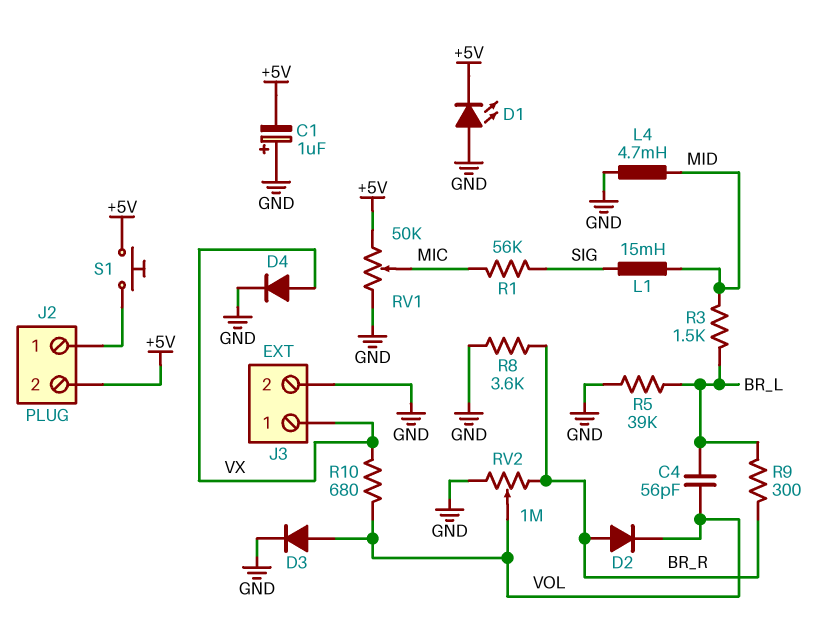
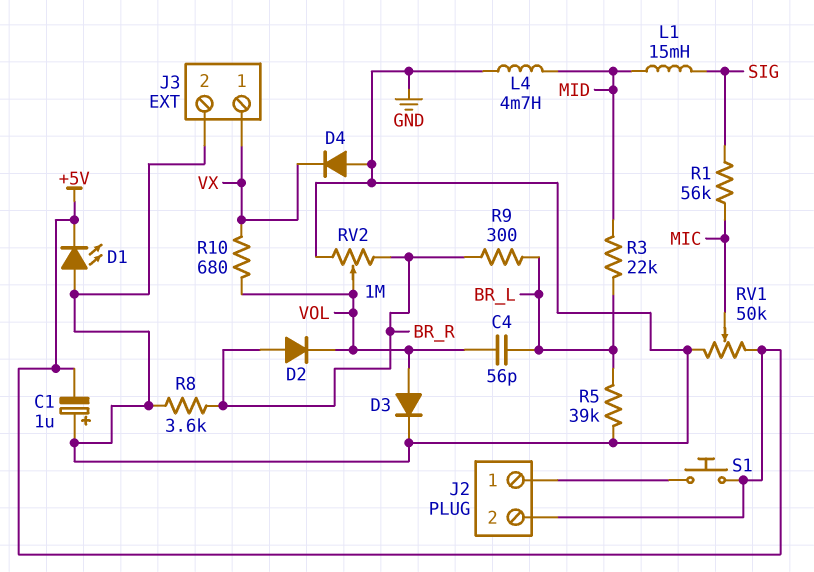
D4: diode (A VX, K GND) -> diode (A GND, K VX)
R3: 1.5k (BR_L, MID) -> 22k (BR_L, MID)

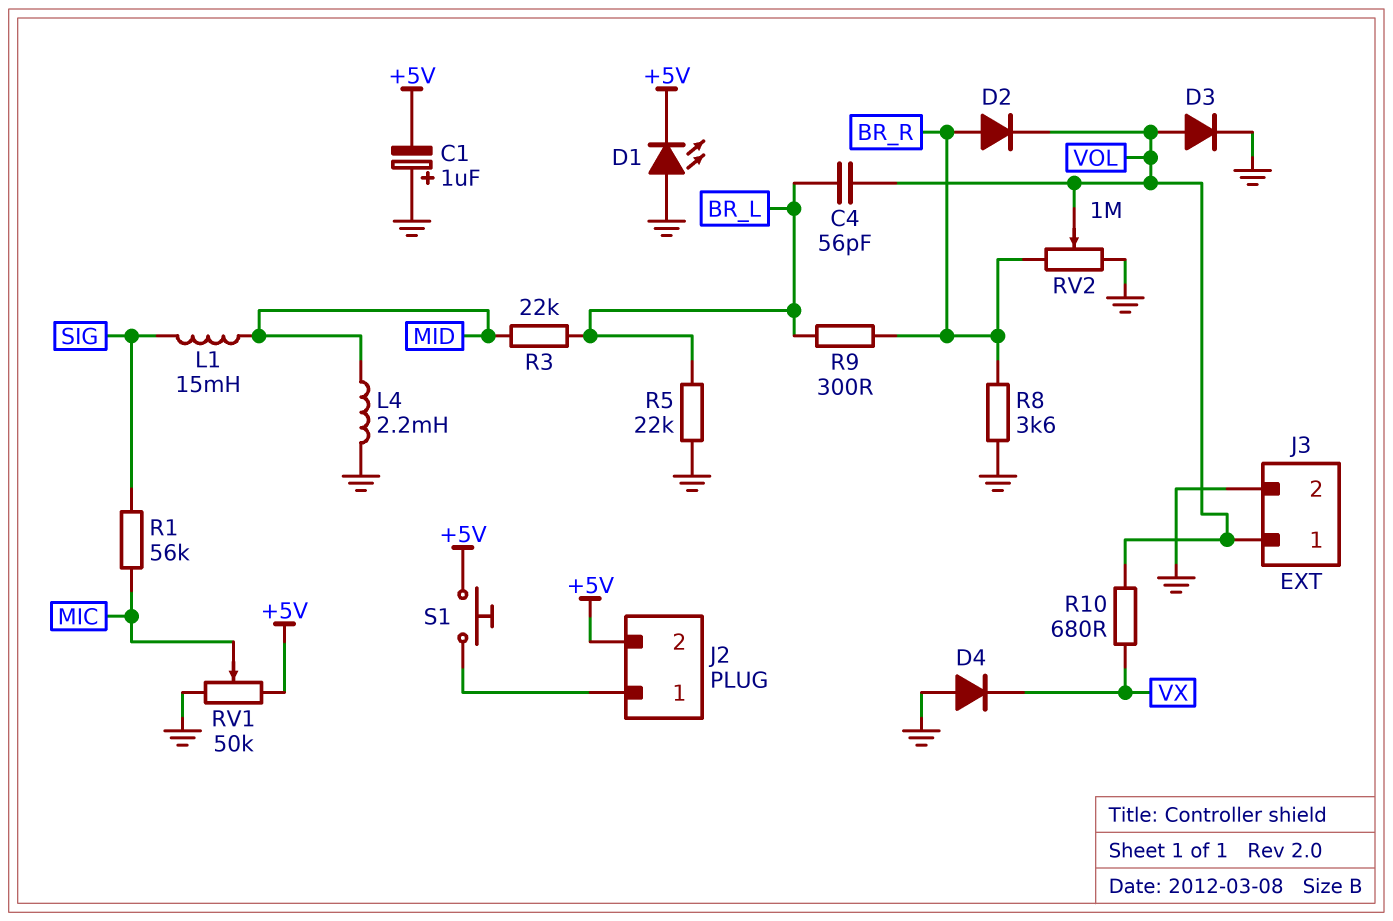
J3 pin 1: VX -> VOL
L4: 4.7mH (GND, MID) -> 2.2mH (GND, MID)
R5: 39k (BR_L, GND) -> 22k (BR_L, GND)

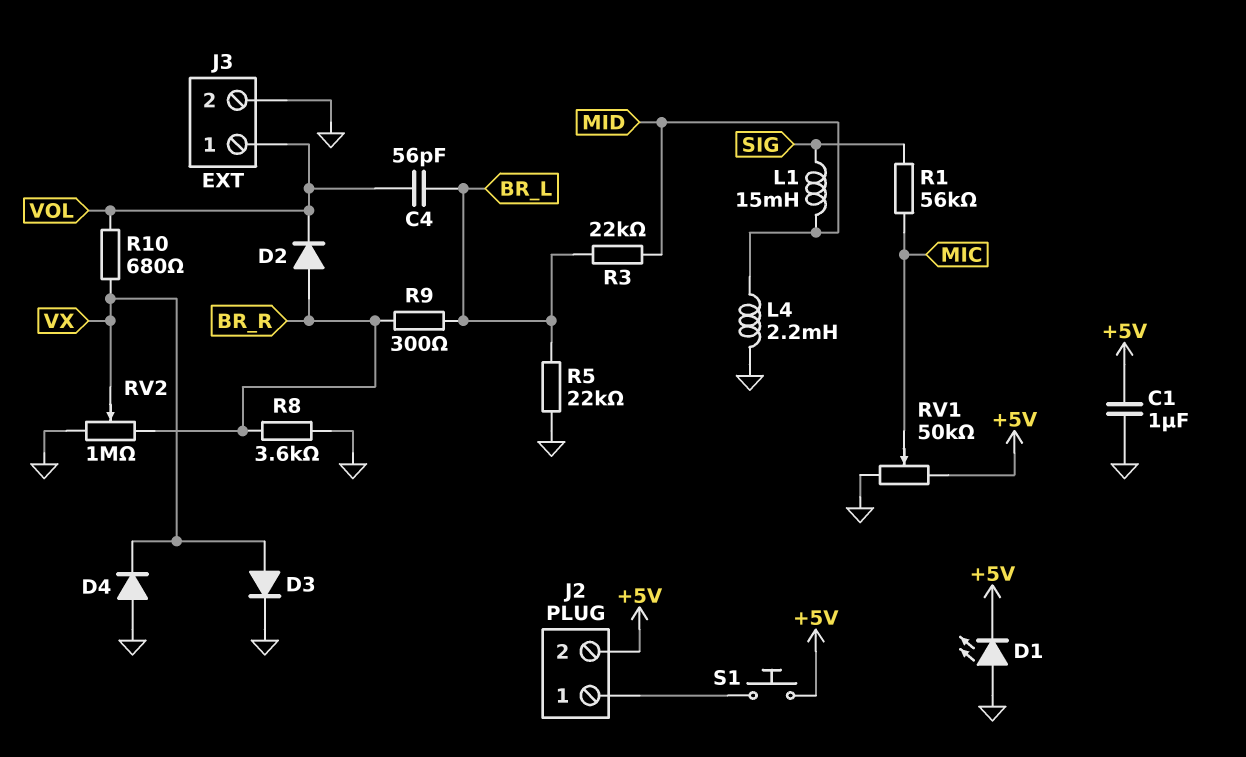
C1: 1uF (plus GND, minus +5V) -> 1uF (+5V, GND)
D3: diode (A VOL, K GND) -> diode (A VX, K GND)
RV2: 1M (BR_R, GND, wiper VOL) -> 1M (BR_R, GND, wiper VX)

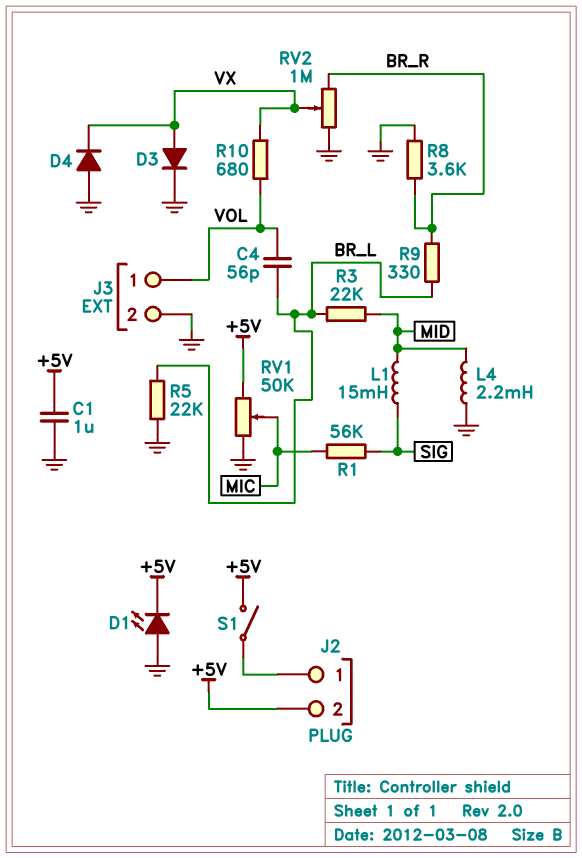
D2: diode (A BR_R, K VOL) -> none
R9: 300 (BR_L, BR_R) -> 330 (BR_L, BR_R)
S1: button (+5V, J2/1) -> switch (+5V, J2/1)

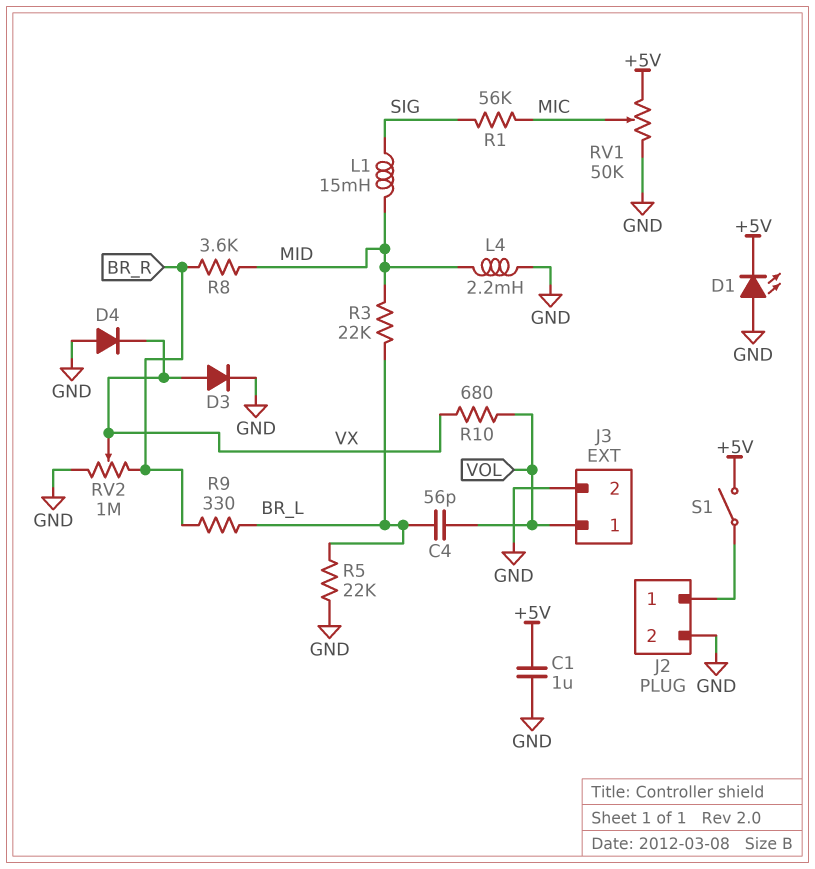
J2 pin 2: +5V -> GND
R8: 3.6k (BR_R, GND) -> 3.6k (BR_R, MID)

